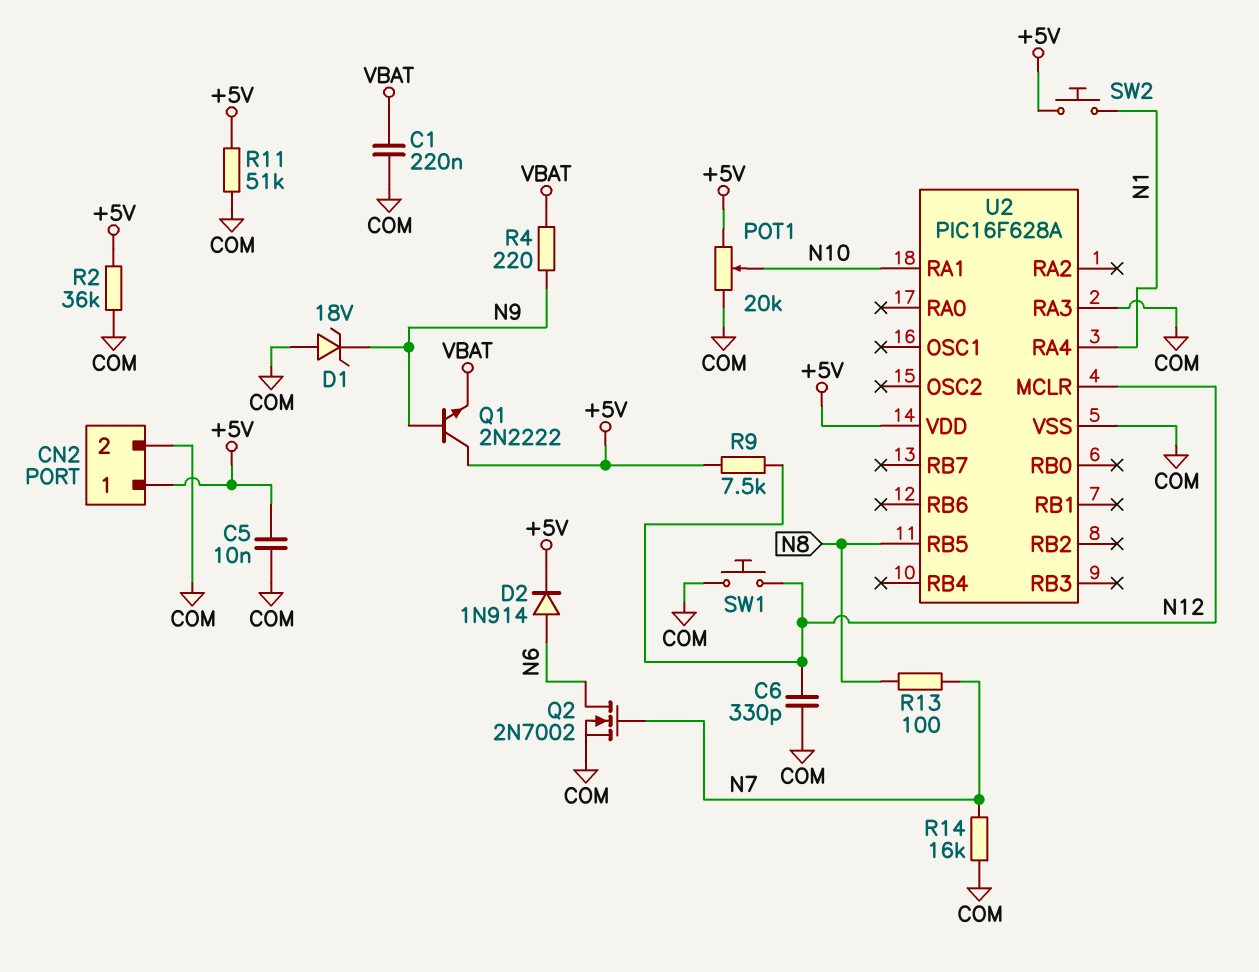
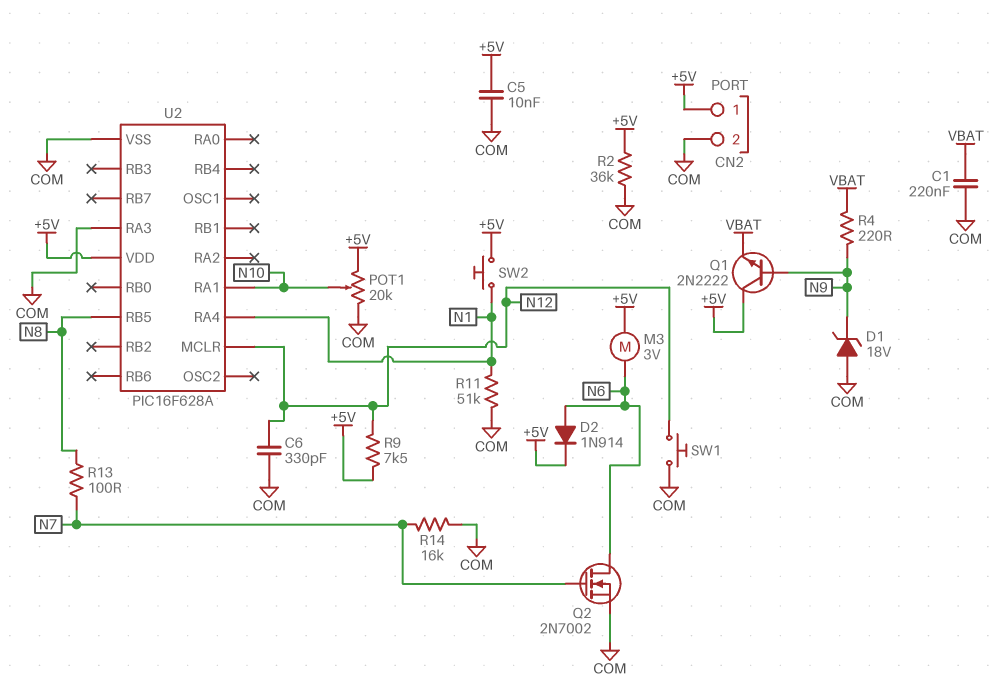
M3: none -> motor 3V (+5V, N6)
R11: 51k (+5V, COM) -> 51k (COM, N1)

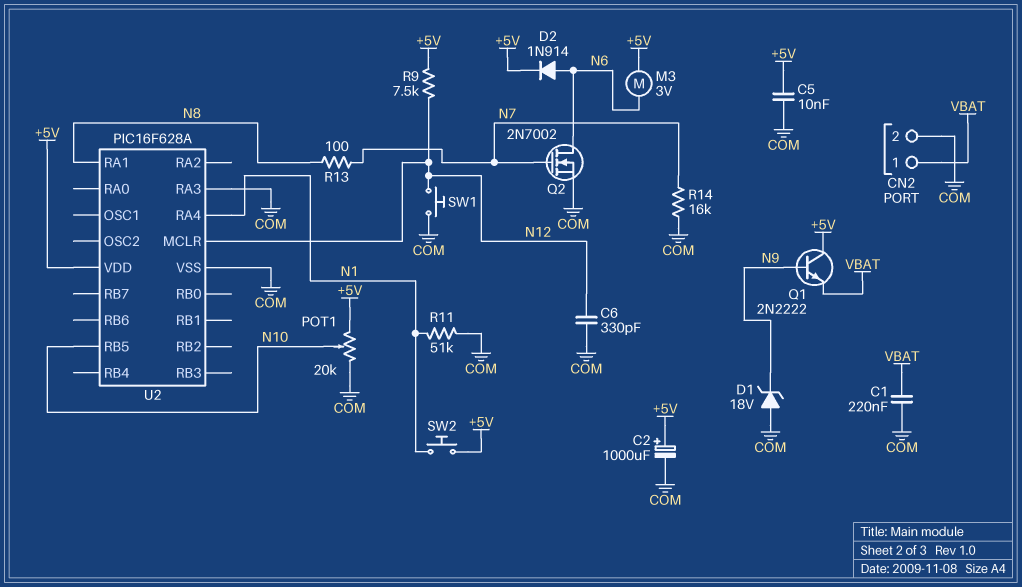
C2: none -> 1000uF (plus +5V, minus COM)
CN2 pin 1: +5V -> VBAT
R2: 36k (+5V, COM) -> none
R4: 220 (N9, VBAT) -> none
U2 pin RA1: N10 -> N8
U2 pin RB5: N8 -> N10

